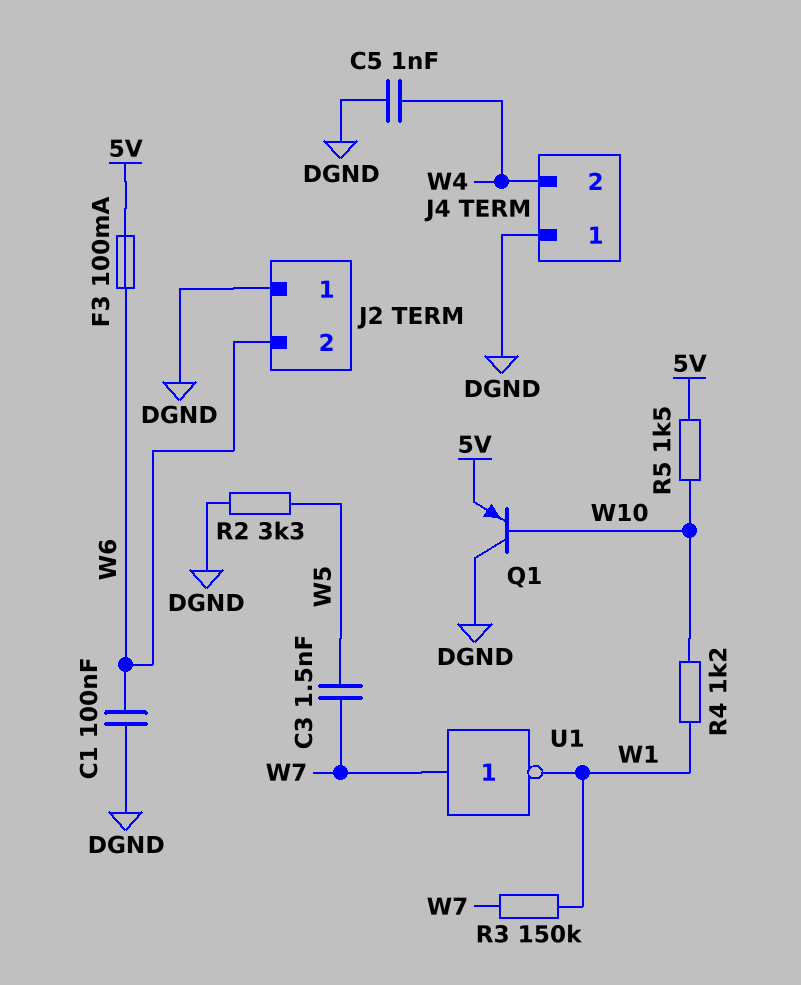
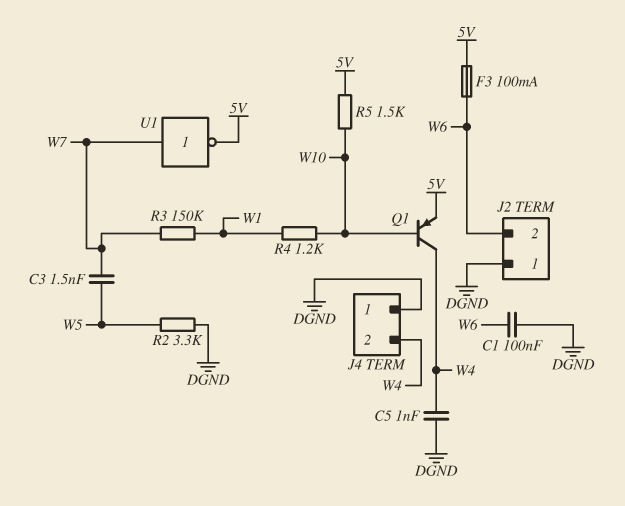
Q1: PNP (B W10, C DGND, E 5V) -> PNP (B W10, C W4, E 5V)
U1: NOT (in W7, out W1) -> NOT (in W7, out 5V)

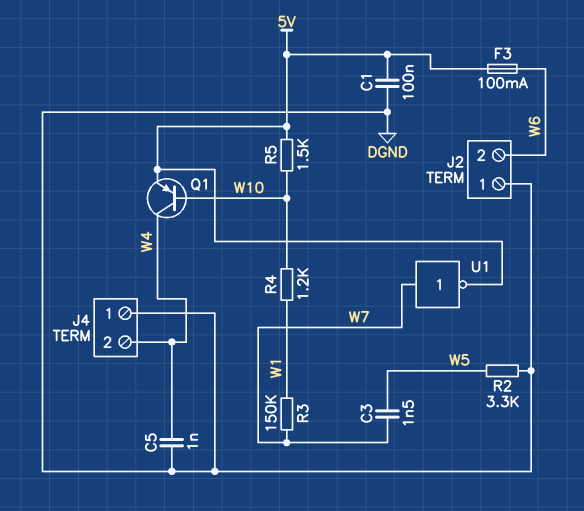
C1: 100nF (DGND, W6) -> 100nF (5V, DGND)

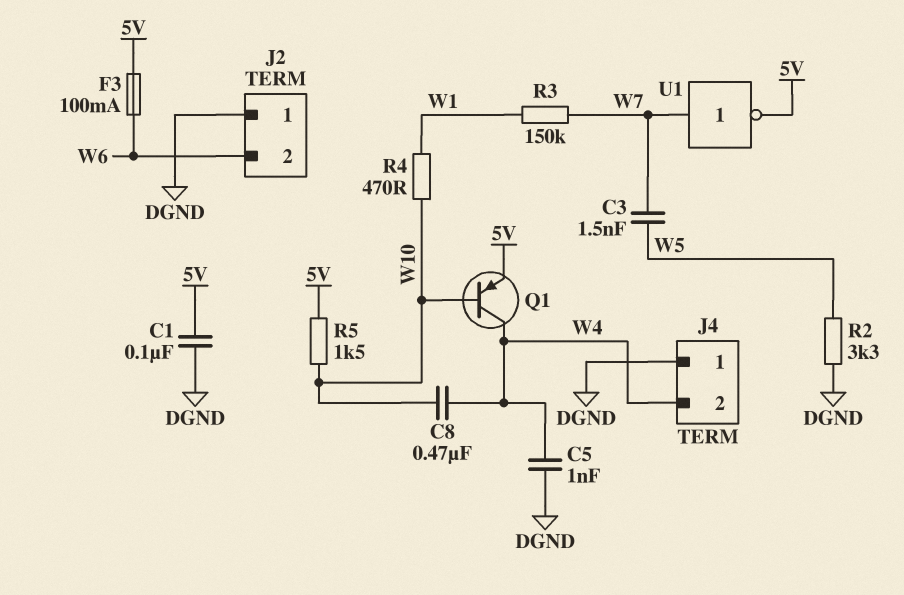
C8: none -> 470nF (W4, W10)
R4: 1.2k (W1, W10) -> 470 (W1, W10)

